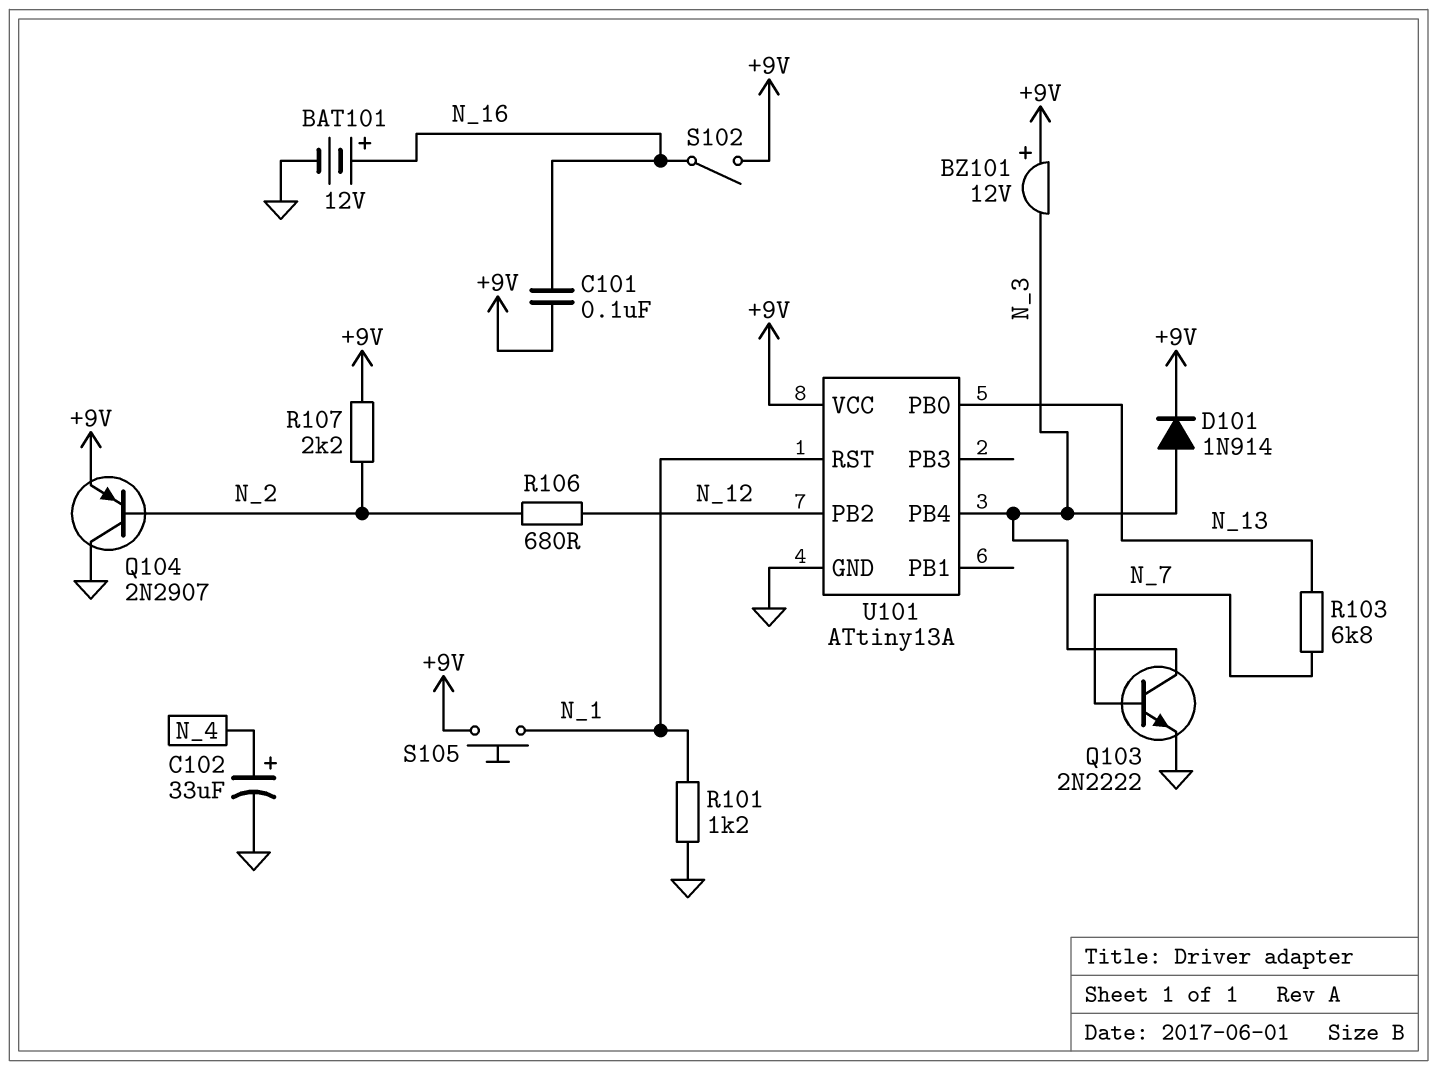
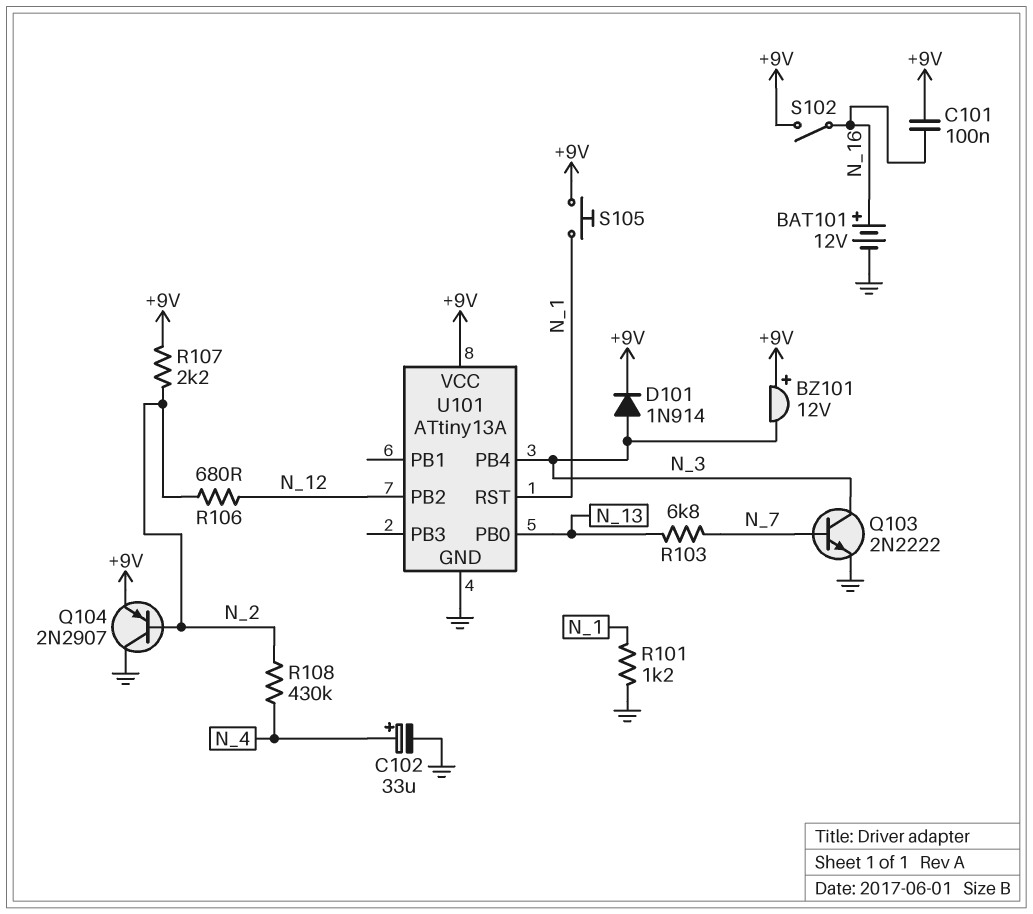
R108: none -> 430k (N_2, N_4)

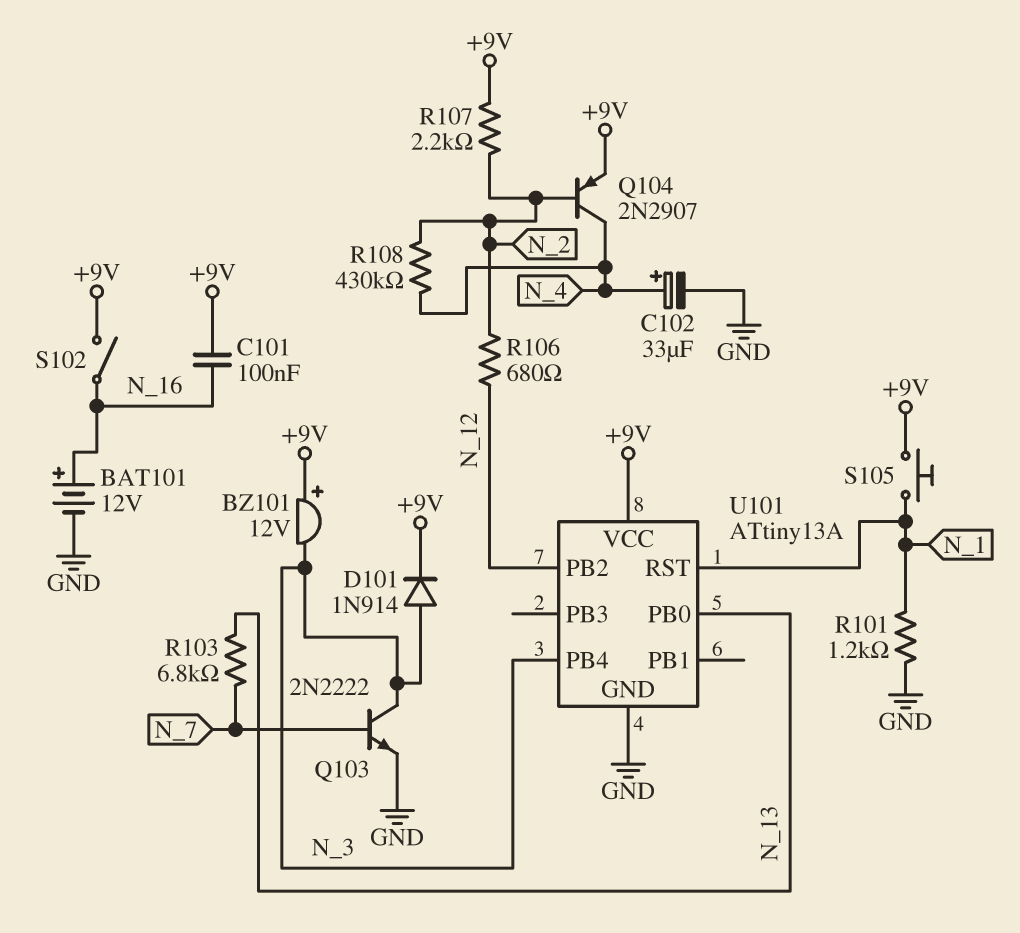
Q104: PNP 2N2907 (B N_2, C GND, E +9V) -> PNP 2N2907 (B N_2, C N_4, E +9V)

